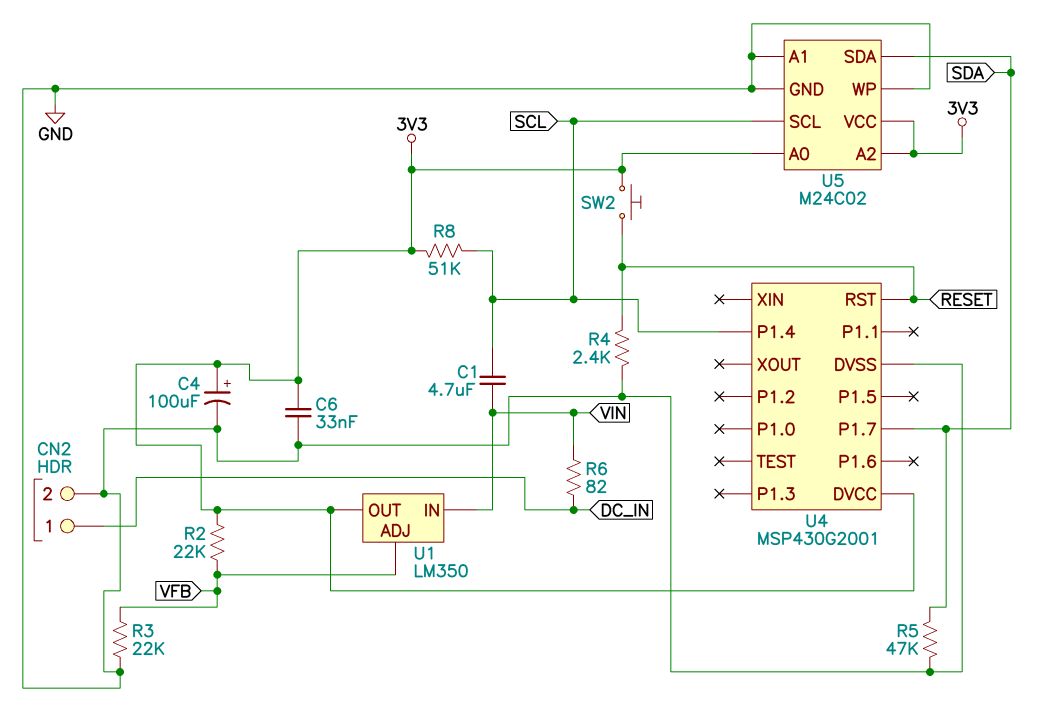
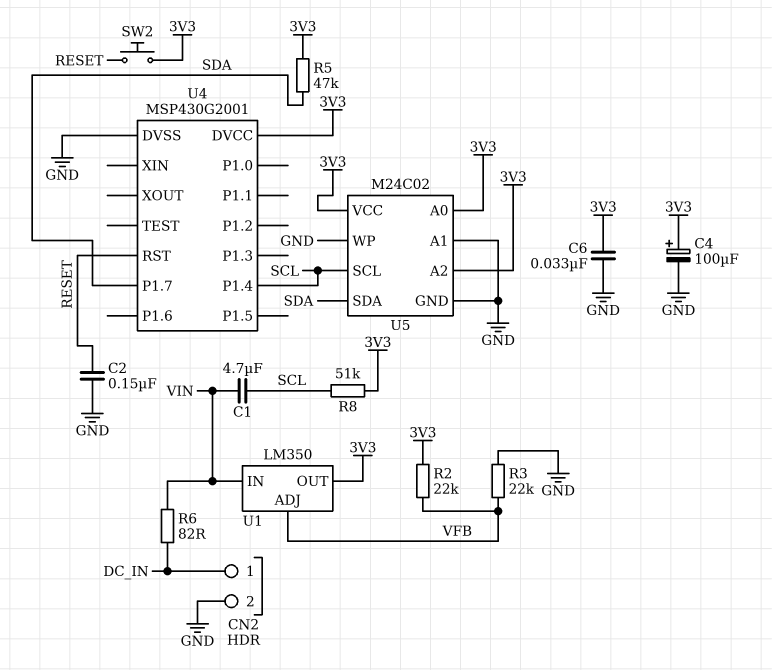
C2: none -> 150nF (GND, RESET)
R4: 2.4k (GND, RESET) -> none
R5: 47k (GND, SDA) -> 47k (3V3, SDA)

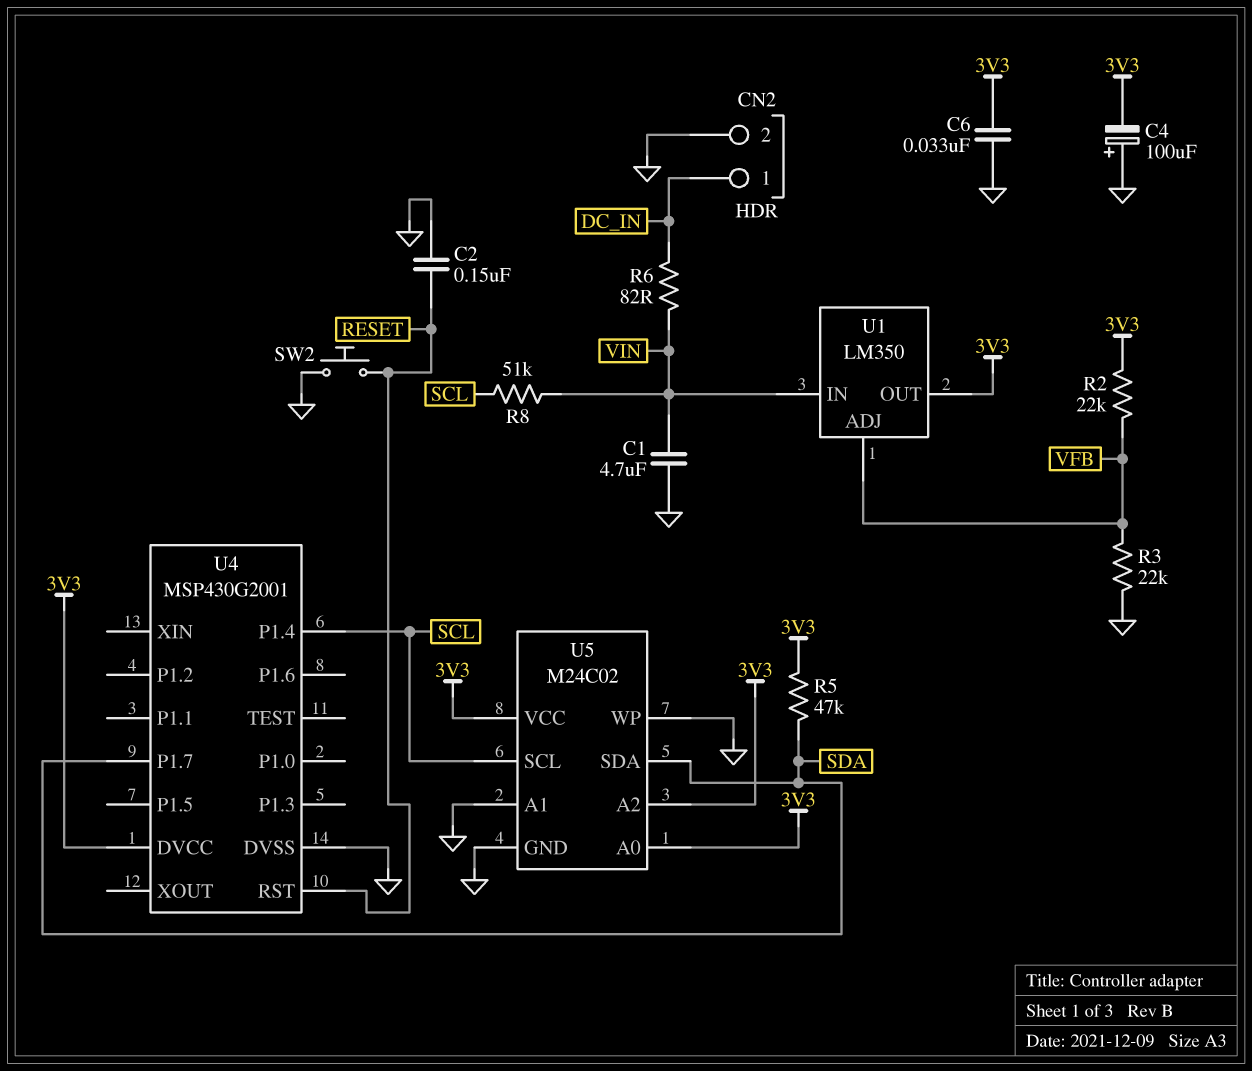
C1: 4.7uF (SCL, VIN) -> 4.7uF (GND, VIN)
C4: 100uF (plus 3V3, minus GND) -> 100uF (plus GND, minus 3V3)
R8: 51k (3V3, SCL) -> 51k (SCL, VIN)
SW2: button (3V3, RESET) -> button (GND, RESET)

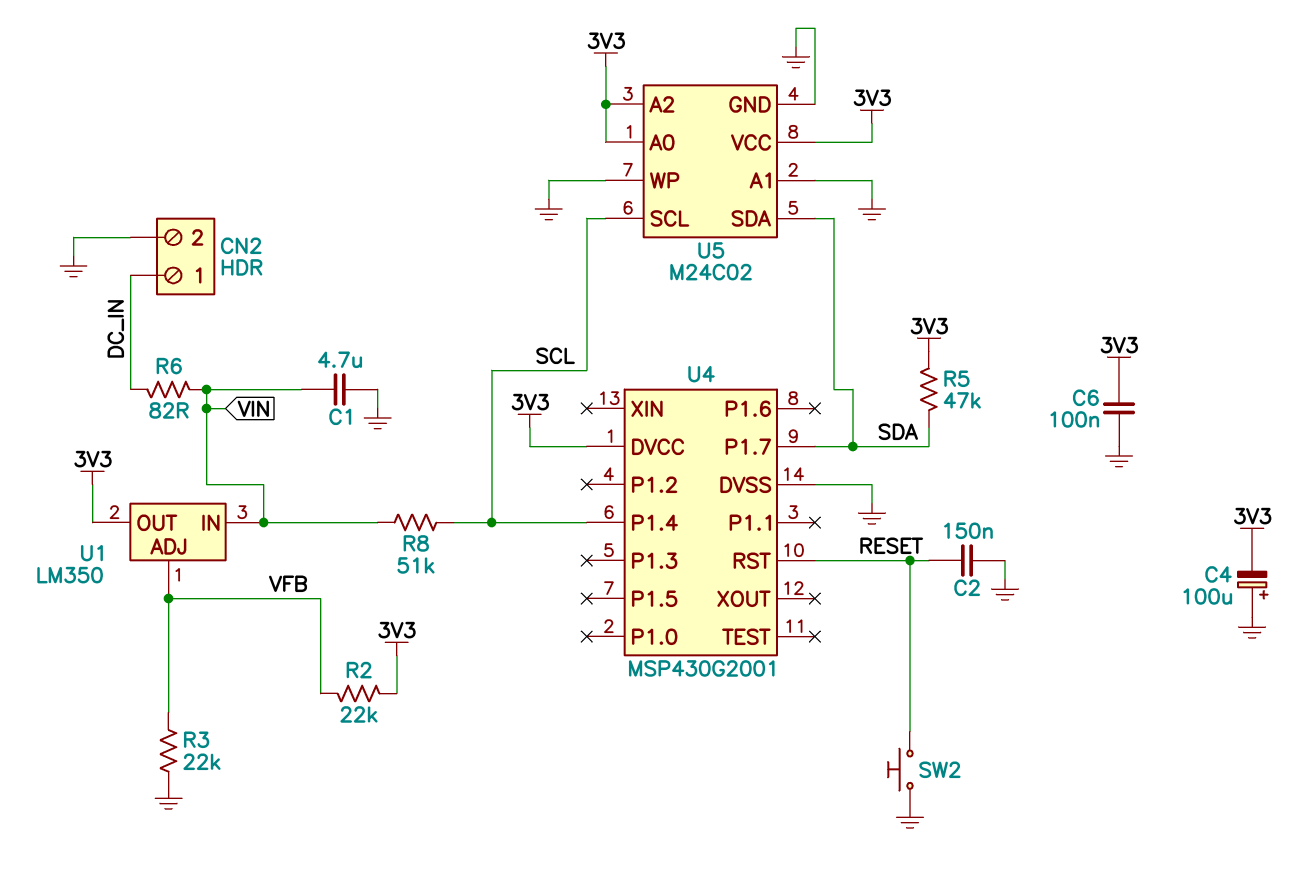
C6: 33nF (3V3, GND) -> 100nF (3V3, GND)

